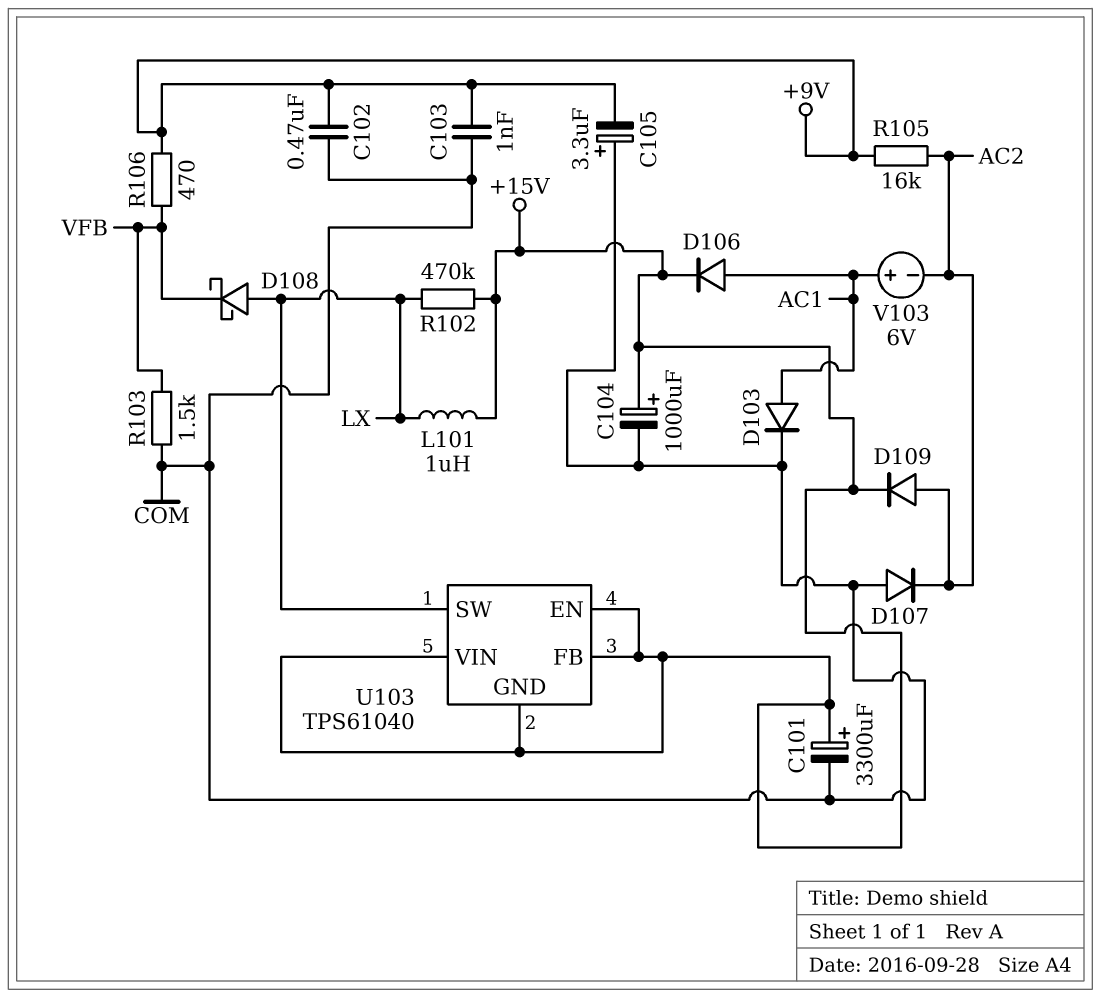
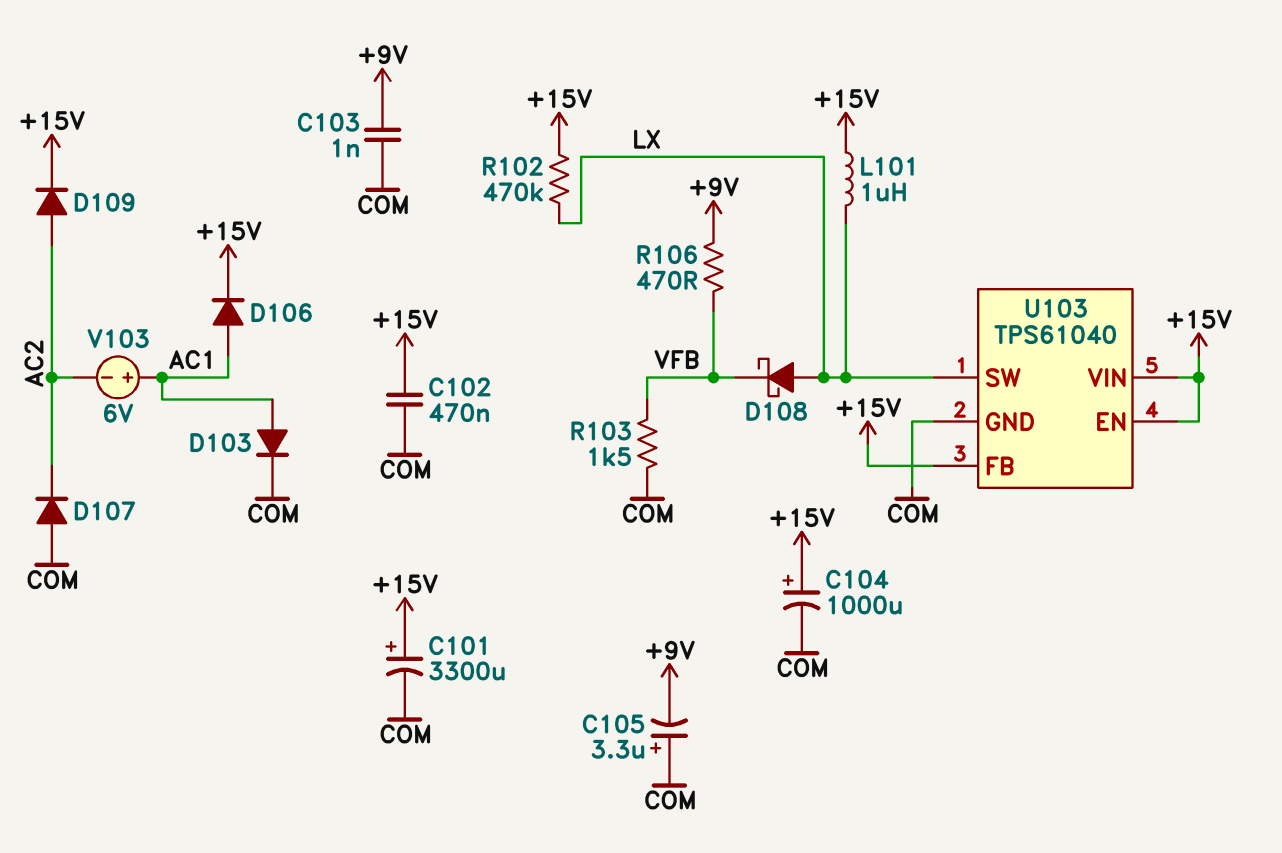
C102: 470nF (+9V, COM) -> 470nF (+15V, COM)
R105: 16k (+9V, AC2) -> none
U103 pin GND: +15V -> COM

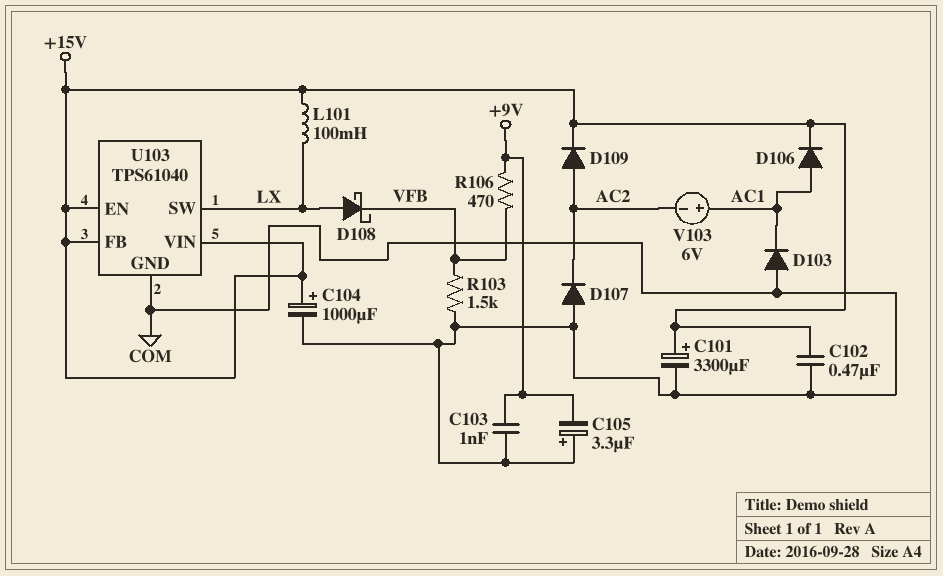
D103: diode (A AC1, K COM) -> diode (A COM, K AC1)
L101: 1uH (+15V, LX) -> 100mH (+15V, LX)
R102: 470k (+15V, LX) -> none

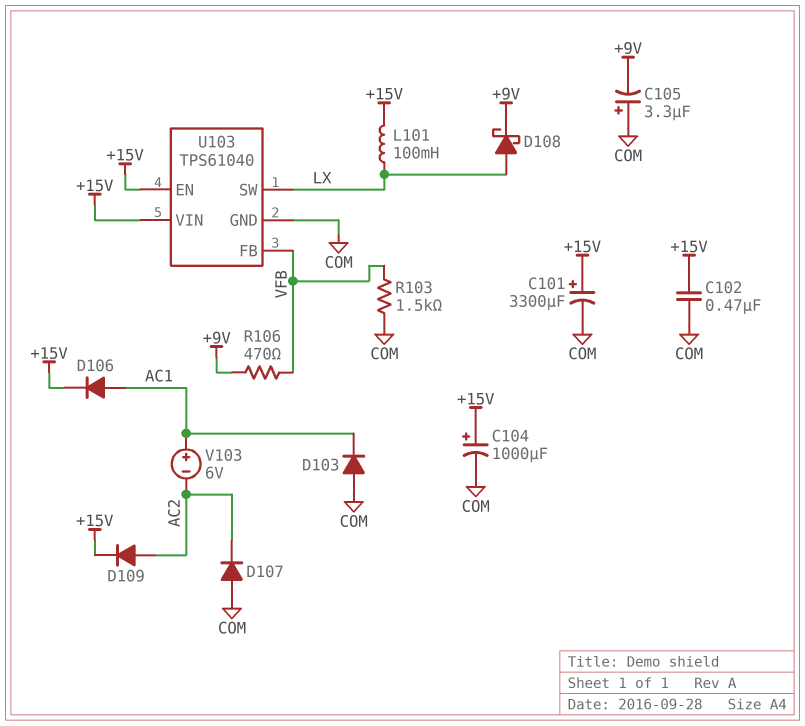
C103: 1nF (+9V, COM) -> none
D108: schottky (A LX, K VFB) -> schottky (A LX, K +9V)
U103 pin FB: +15V -> VFB

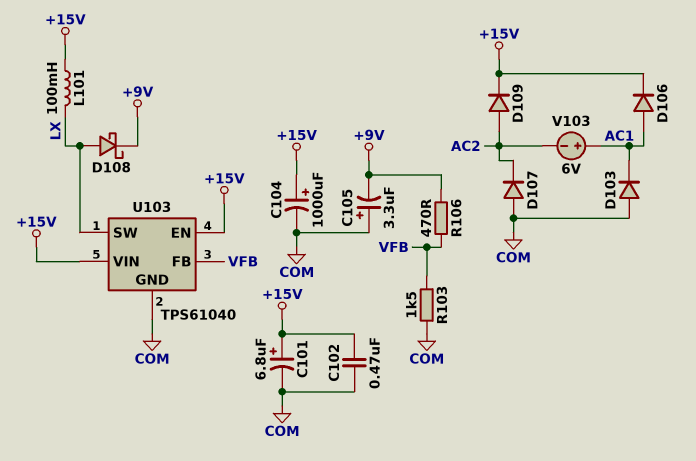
C101: 3300uF (plus +15V, minus COM) -> 6.8uF (plus +15V, minus COM)

